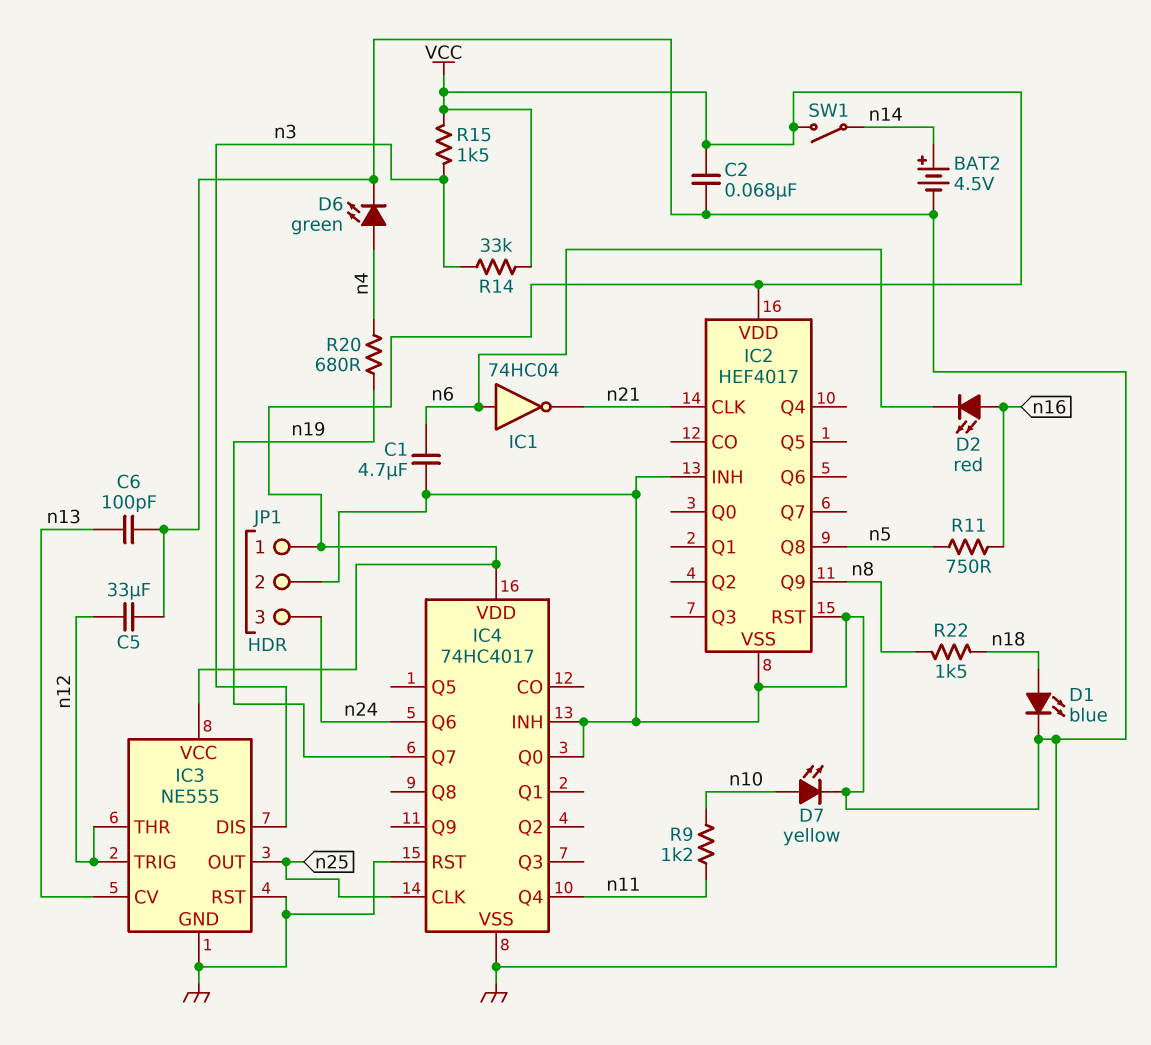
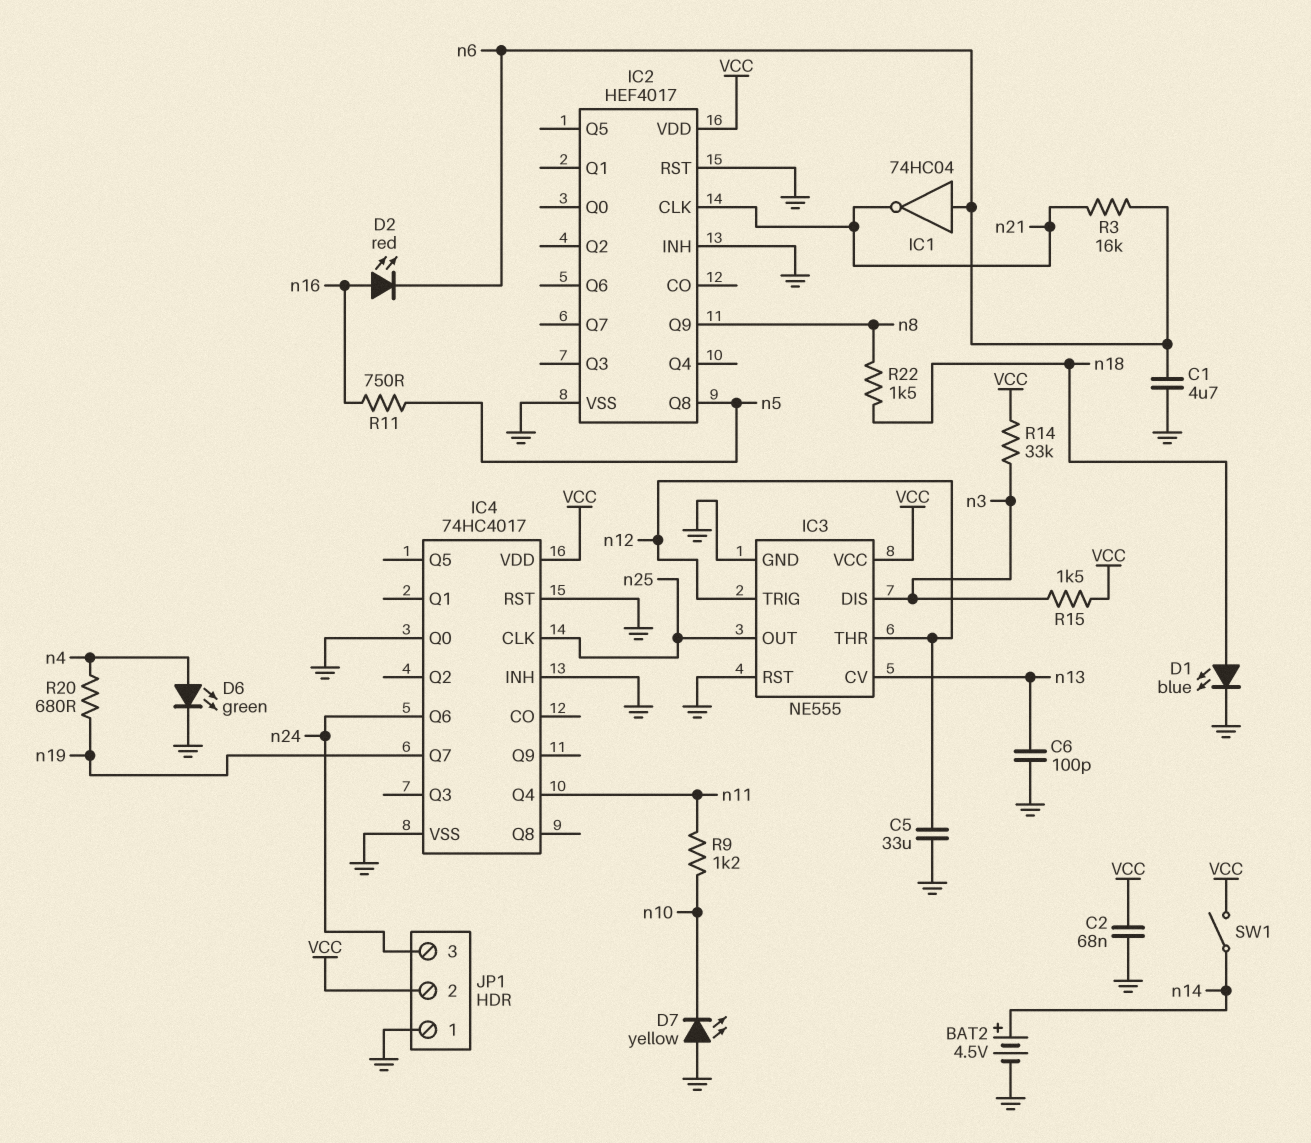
D7: LED yellow (A n10, K GND) -> LED yellow (A GND, K n10)
JP1 pin 1: VCC -> GND
JP1 pin 2: GND -> VCC
R3: none -> 16k (n6, n21)

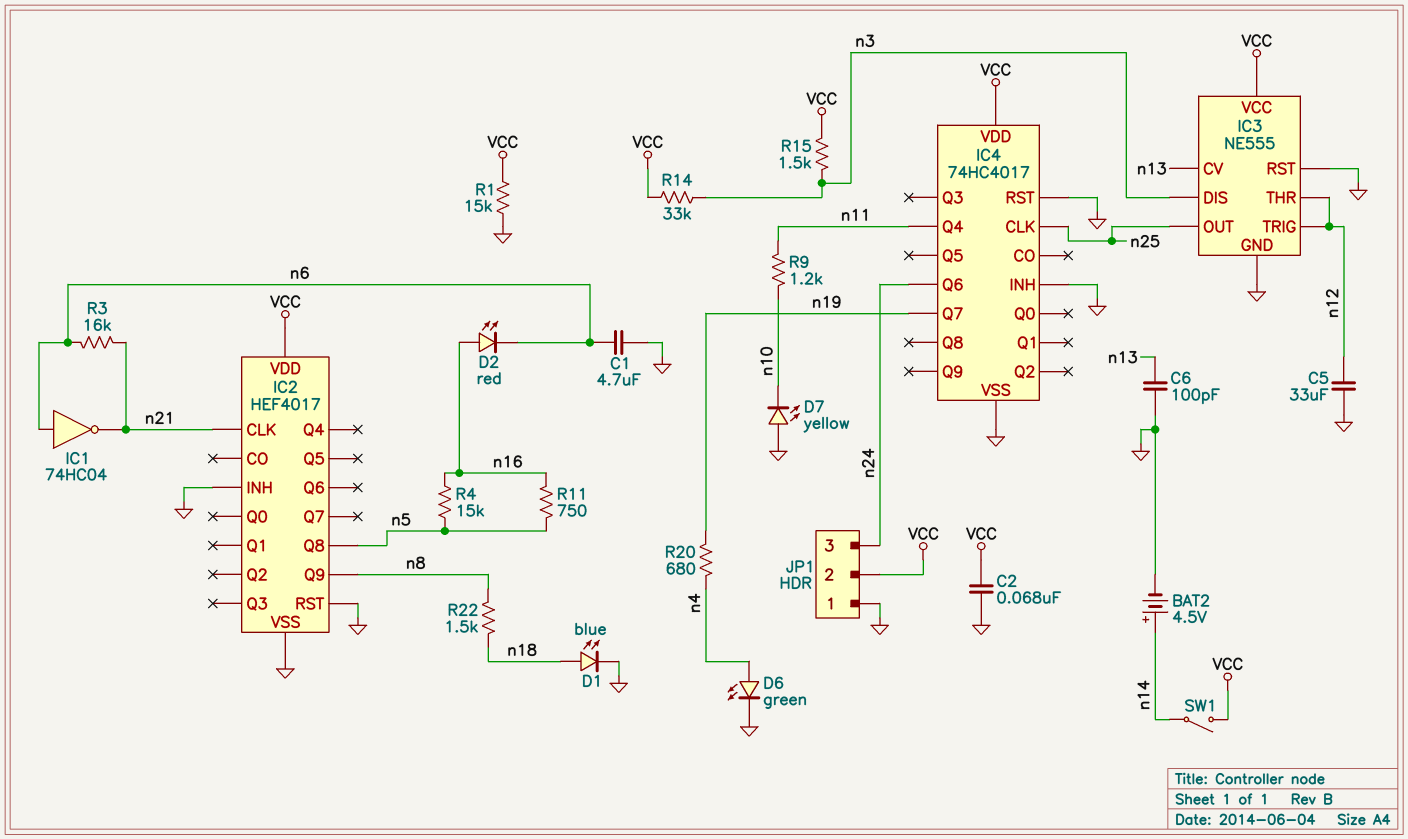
IC4 pin Q0: GND -> none
R1: none -> 15k (GND, VCC)
R4: none -> 15k (n5, n16)

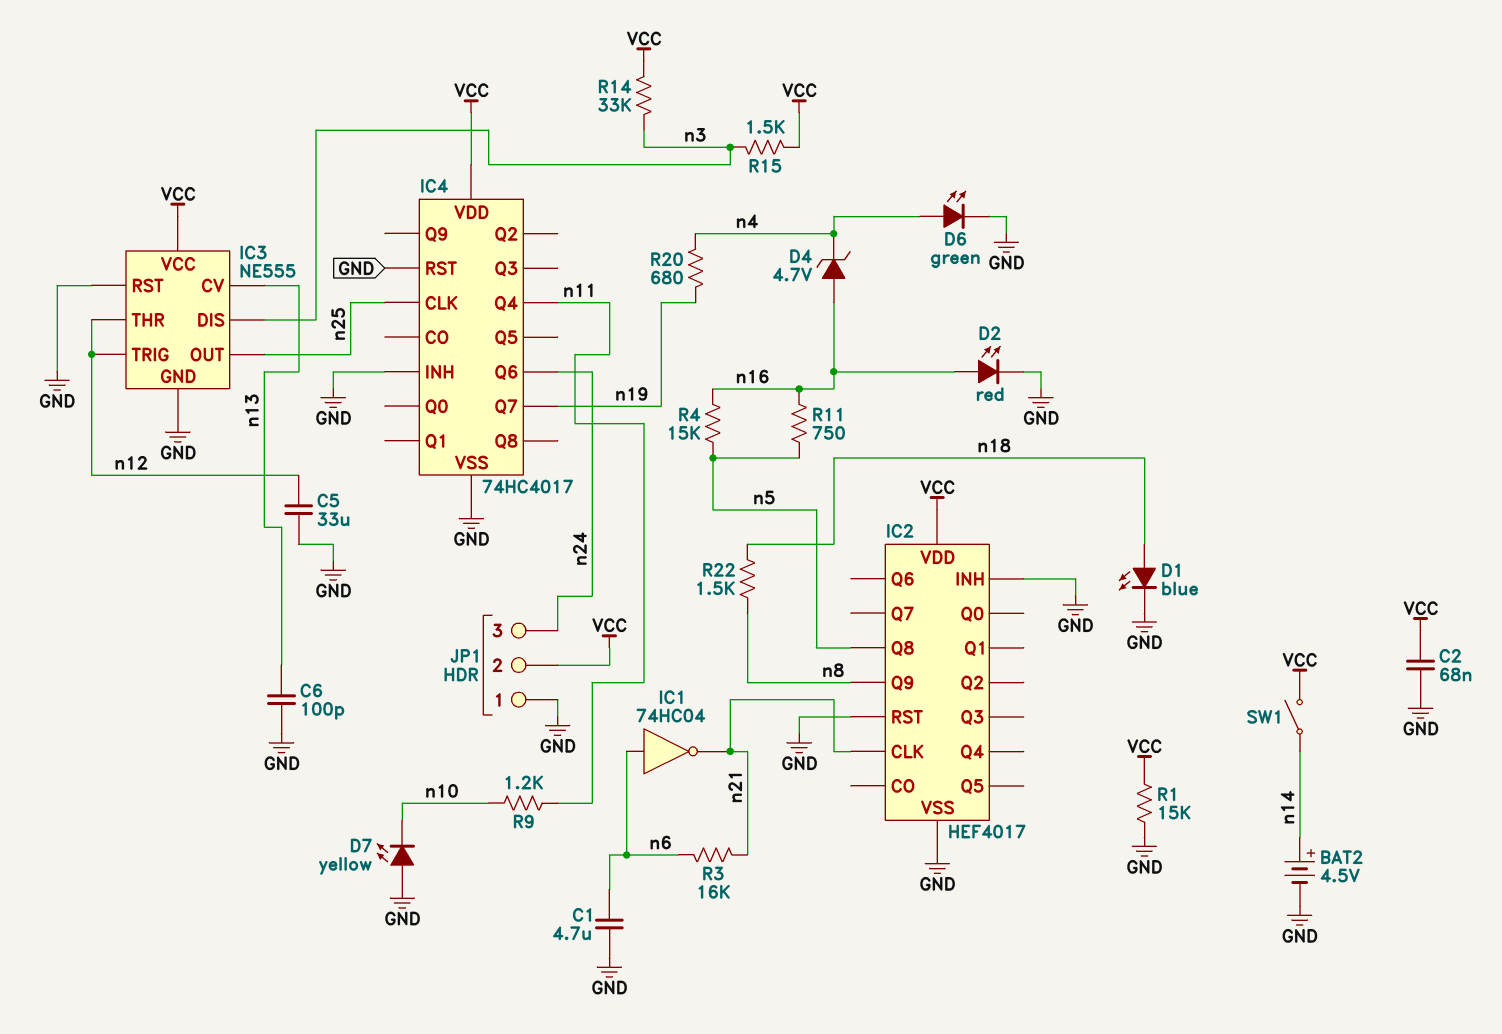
D2: LED red (A n16, K n6) -> LED red (A n16, K GND)
D4: none -> zener 4.7V (A n16, K n4)

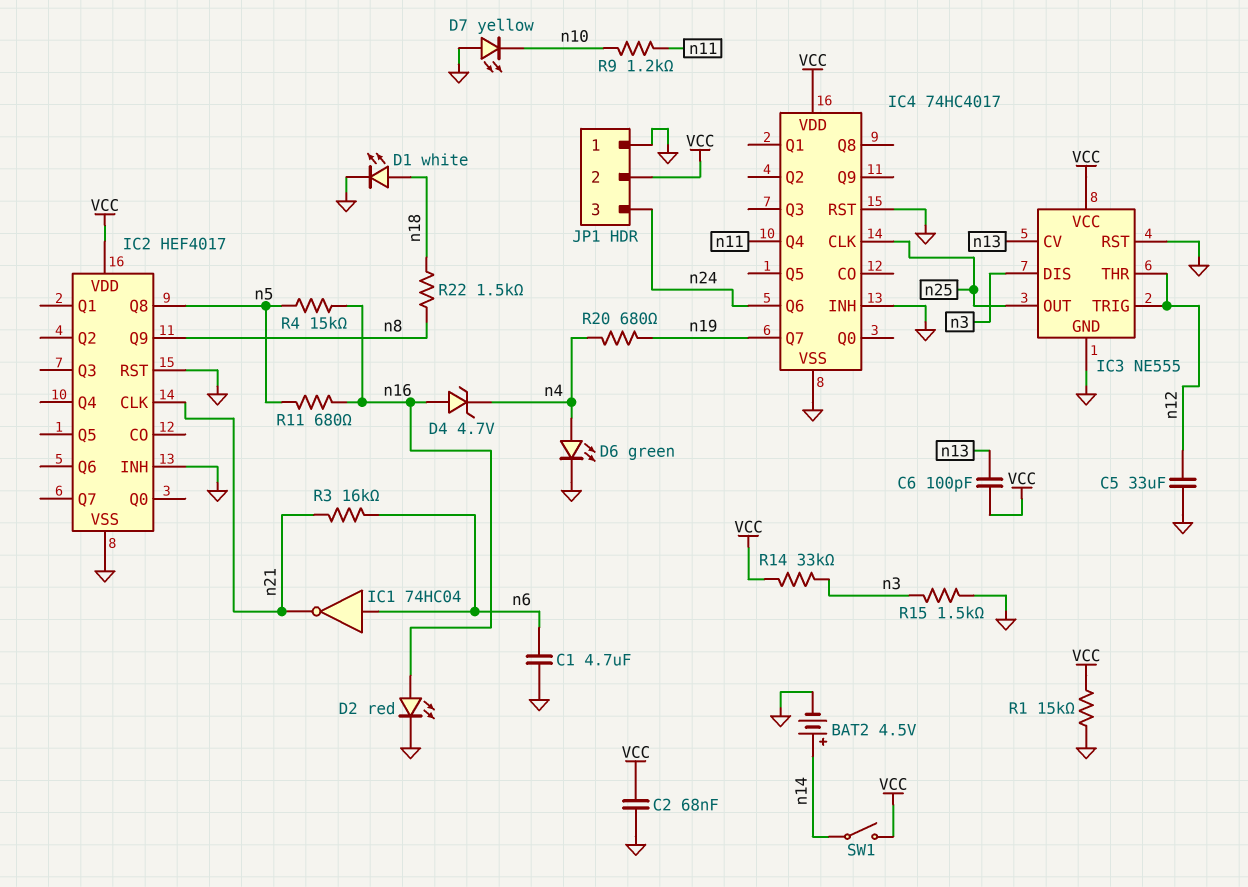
C6: 100pF (GND, n13) -> 100pF (VCC, n13)
D1: LED blue (A n18, K GND) -> LED white (A n18, K GND)
R11: 750 (n5, n16) -> 680 (n5, n16)
R15: 1.5k (VCC, n3) -> 1.5k (GND, n3)

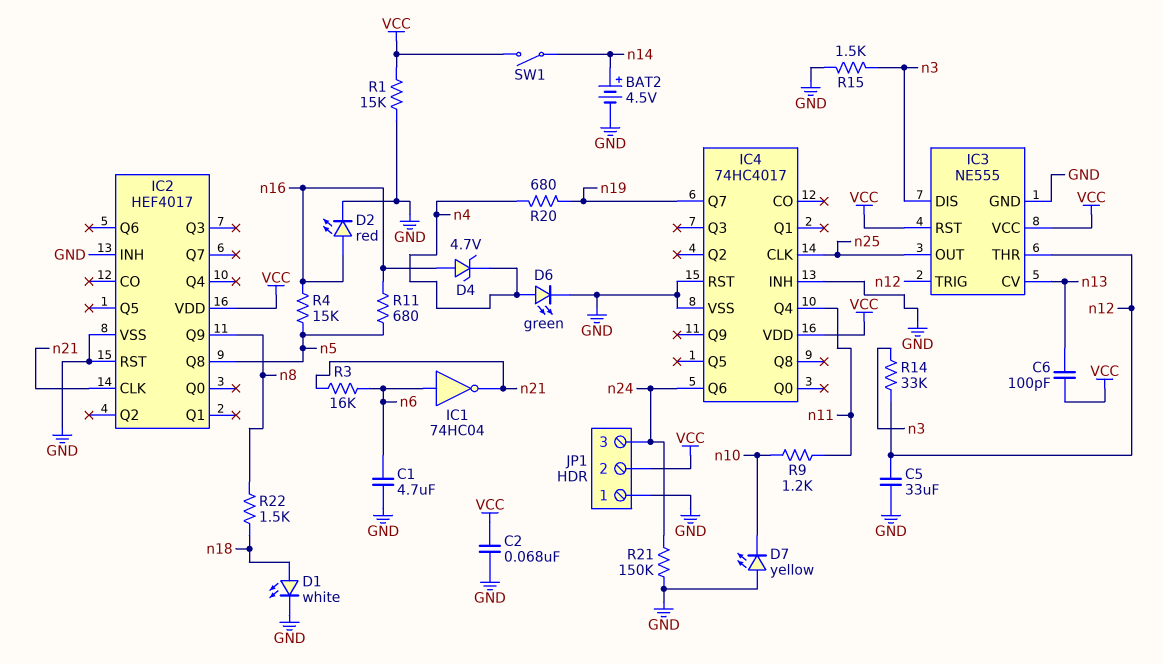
IC3 pin RST: GND -> VCC
R14: 33k (VCC, n3) -> 33k (n3, n12)
R21: none -> 150k (GND, n24)

